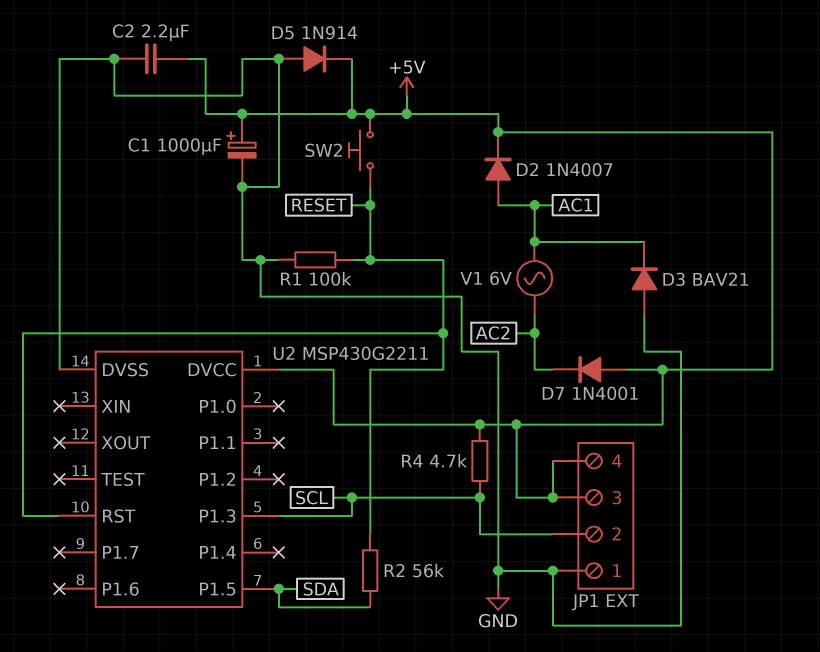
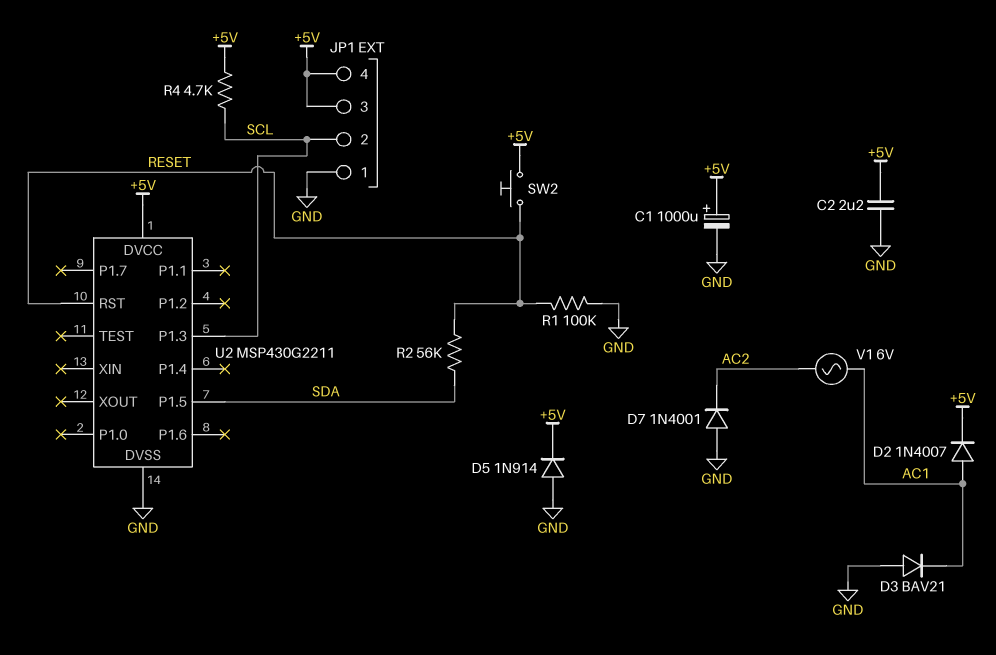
D7: diode 1N4001 (A +5V, K AC2) -> diode 1N4001 (A GND, K AC2)

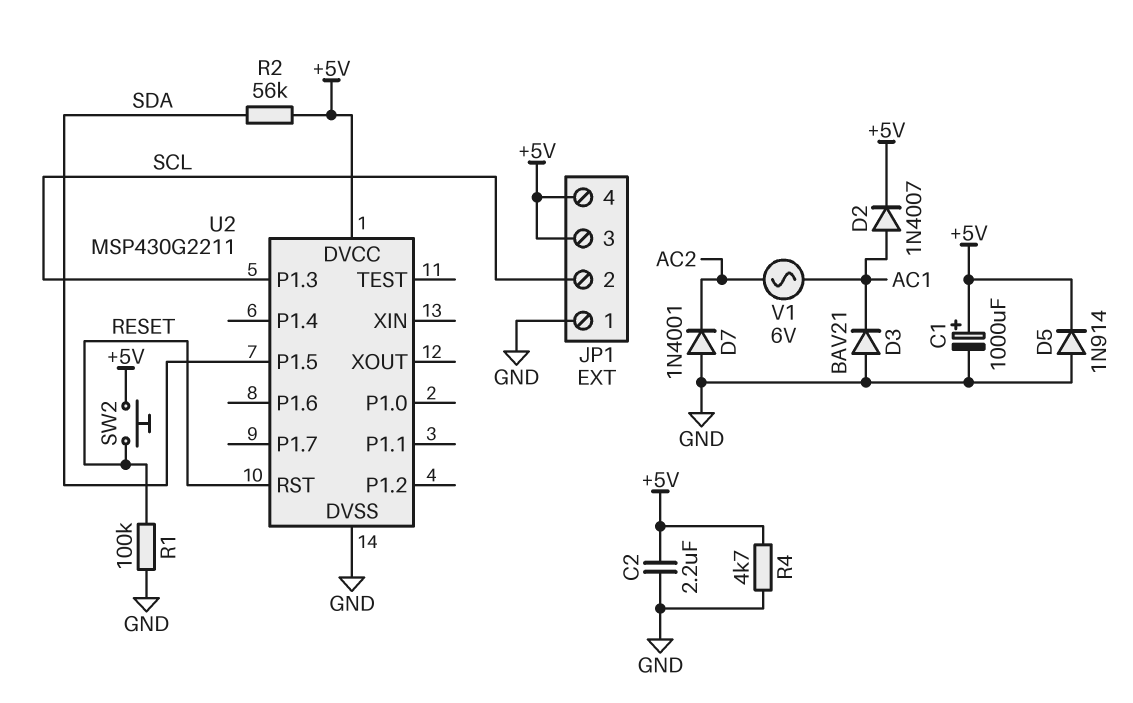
R2: 56k (RESET, SDA) -> 56k (+5V, SDA)
R4: 4.7k (+5V, SCL) -> 4.7k (+5V, GND)

